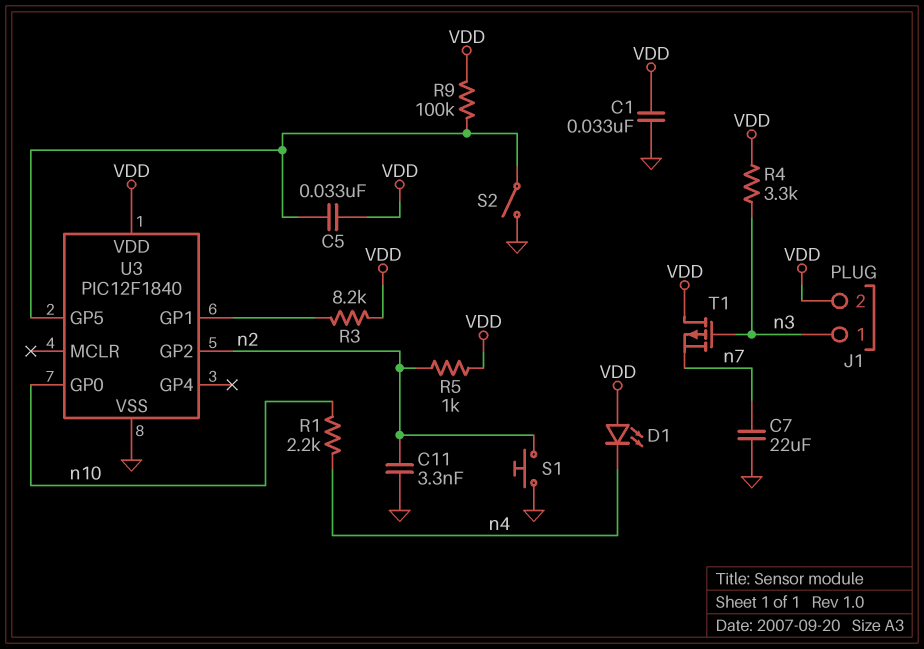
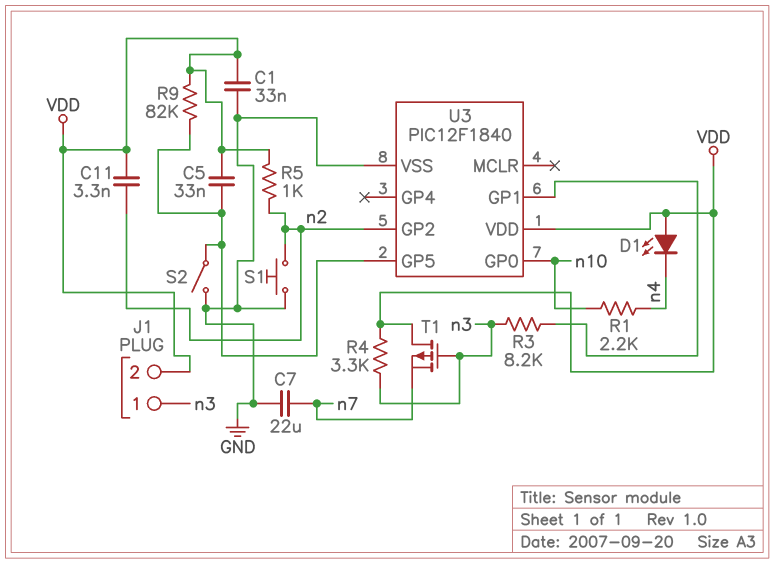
C11: 3.3nF (GND, n2) -> 3.3nF (VDD, n2)
R3: 8.2k (U3/GP1, VDD) -> 8.2k (U3/GP1, n3)
R9: 100k (U3/GP5, VDD) -> 82k (U3/GP5, VDD)

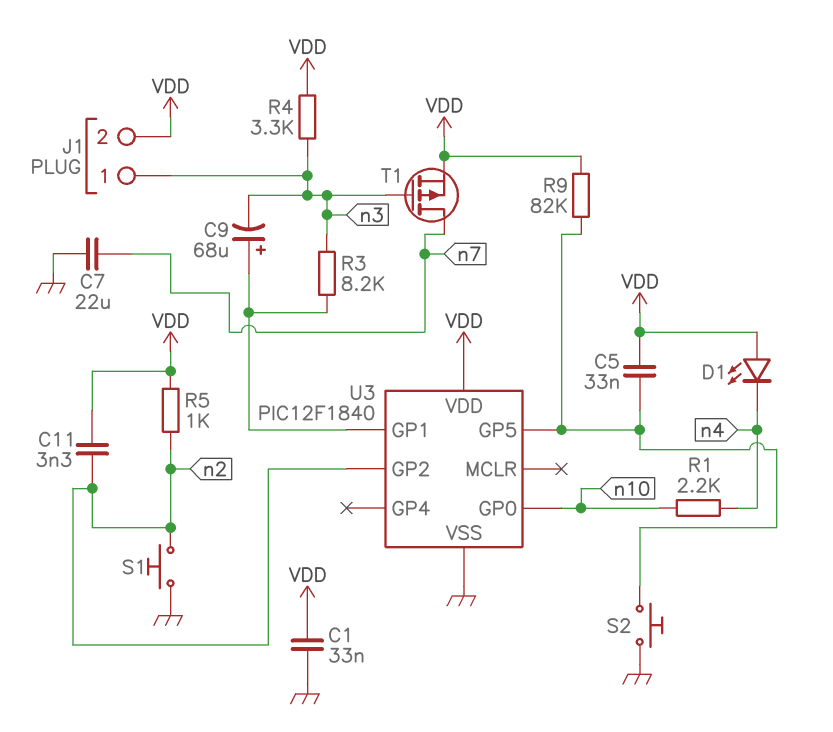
C9: none -> 68uF (plus U3/GP1, minus n3)
S2: switch (GND, U3/GP5) -> button (GND, U3/GP5)
T1: PMOS (G n3, D VDD, S n7) -> PMOS (G n3, D n7, S VDD)

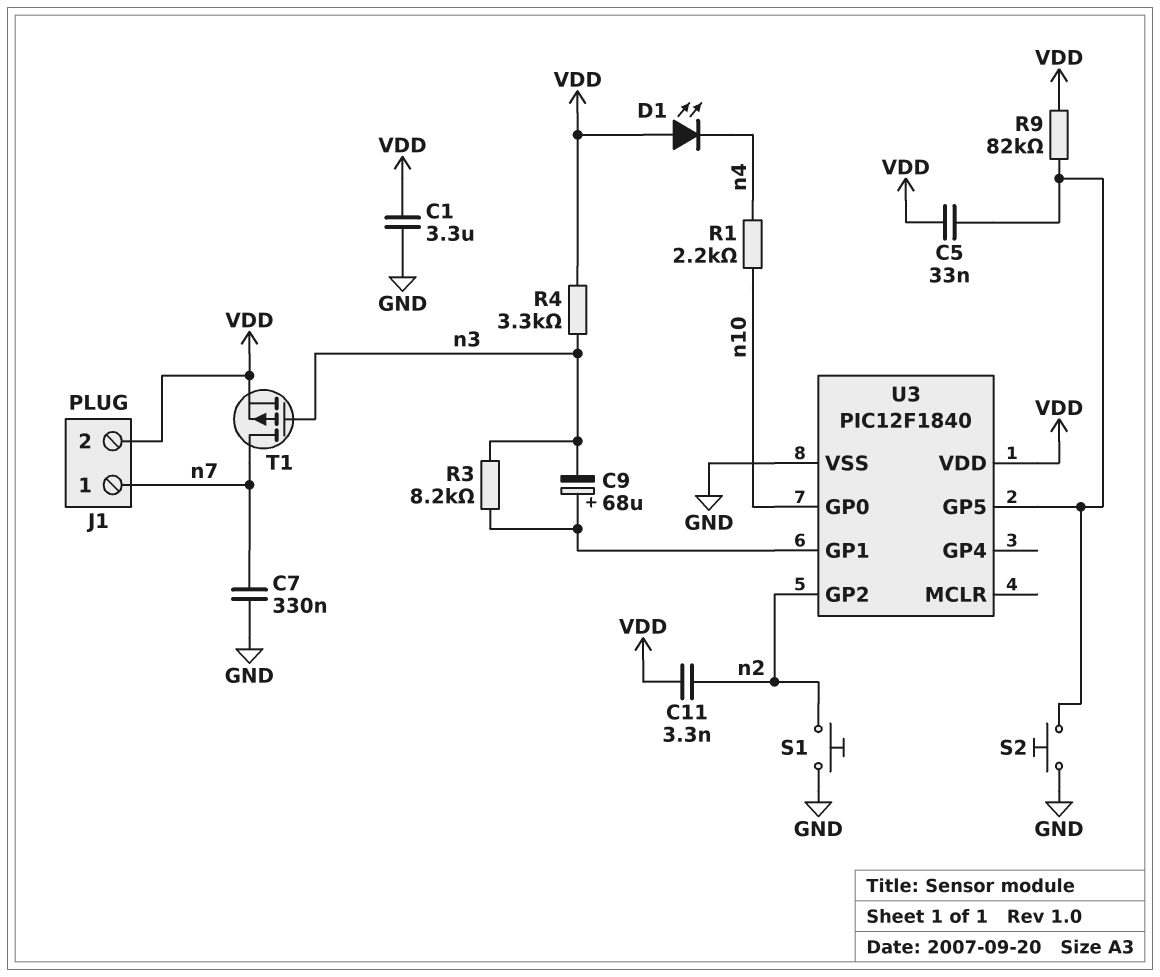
C1: 33nF (GND, VDD) -> 3.3uF (GND, VDD)
C7: 22uF (GND, n7) -> 330nF (GND, n7)
J1 pin 1: n3 -> n7
R5: 1k (VDD, n2) -> none

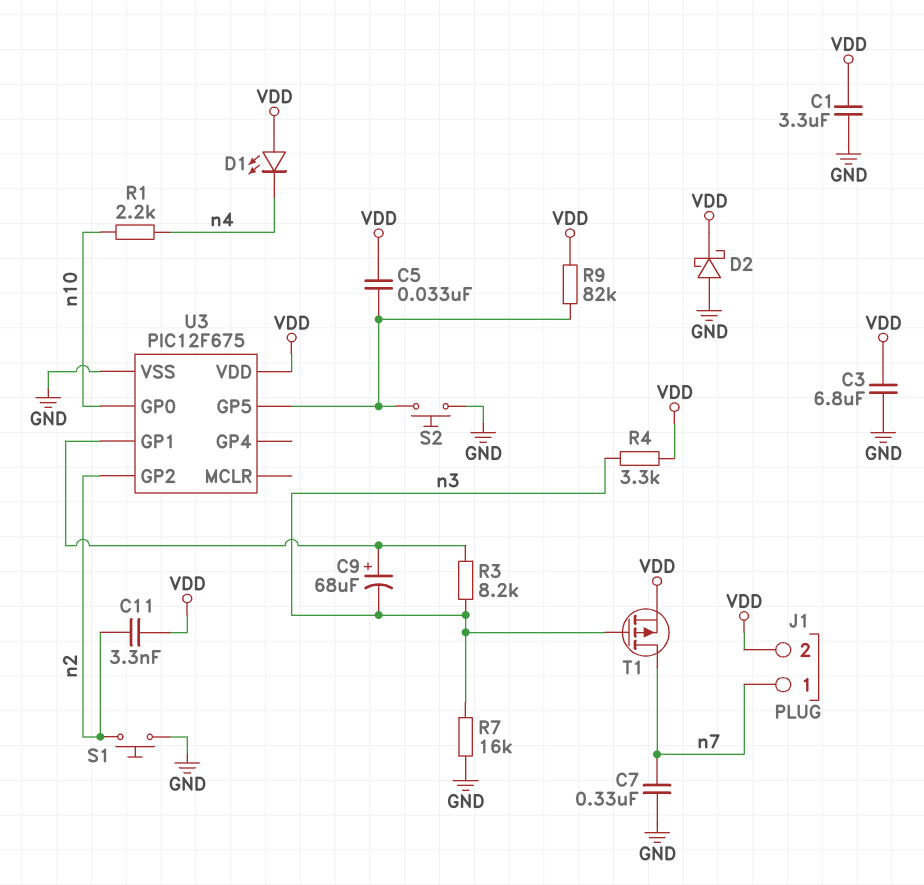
C3: none -> 6.8uF (GND, VDD)
D2: none -> schottky (A GND, K VDD)
R7: none -> 16k (GND, n3)
U3: PIC12F1840 -> PIC12F675

